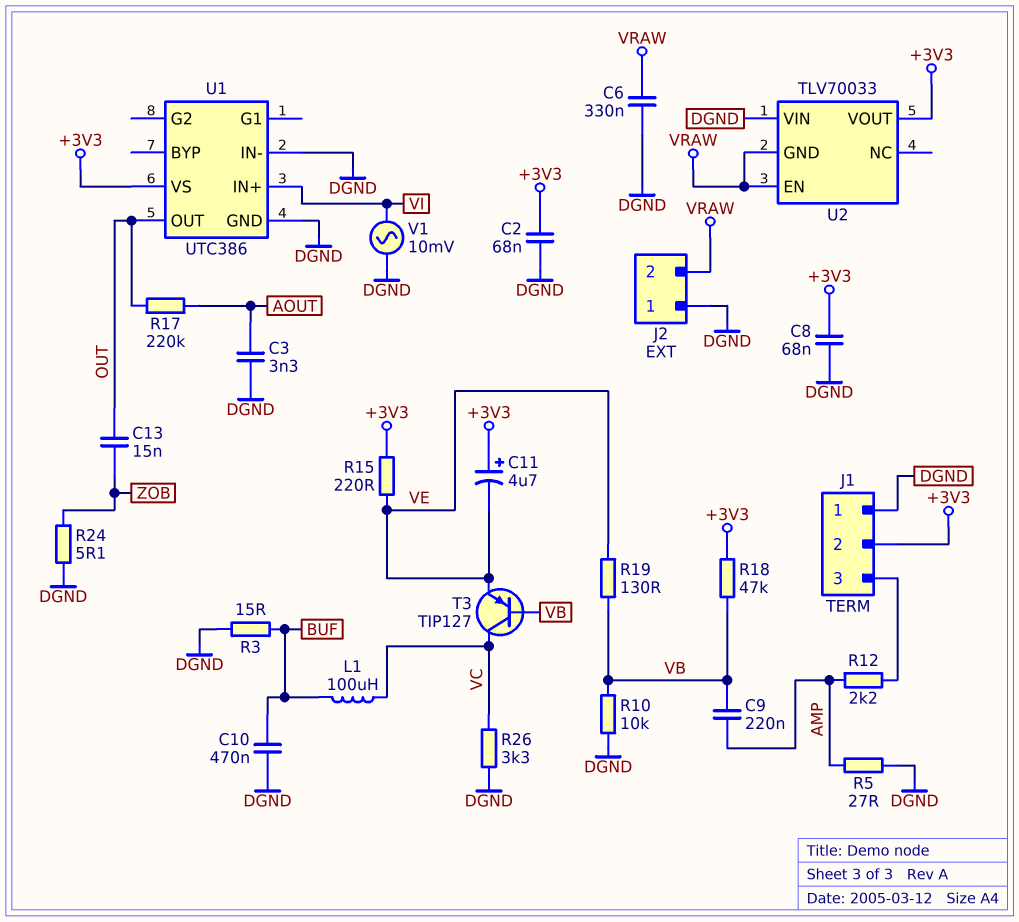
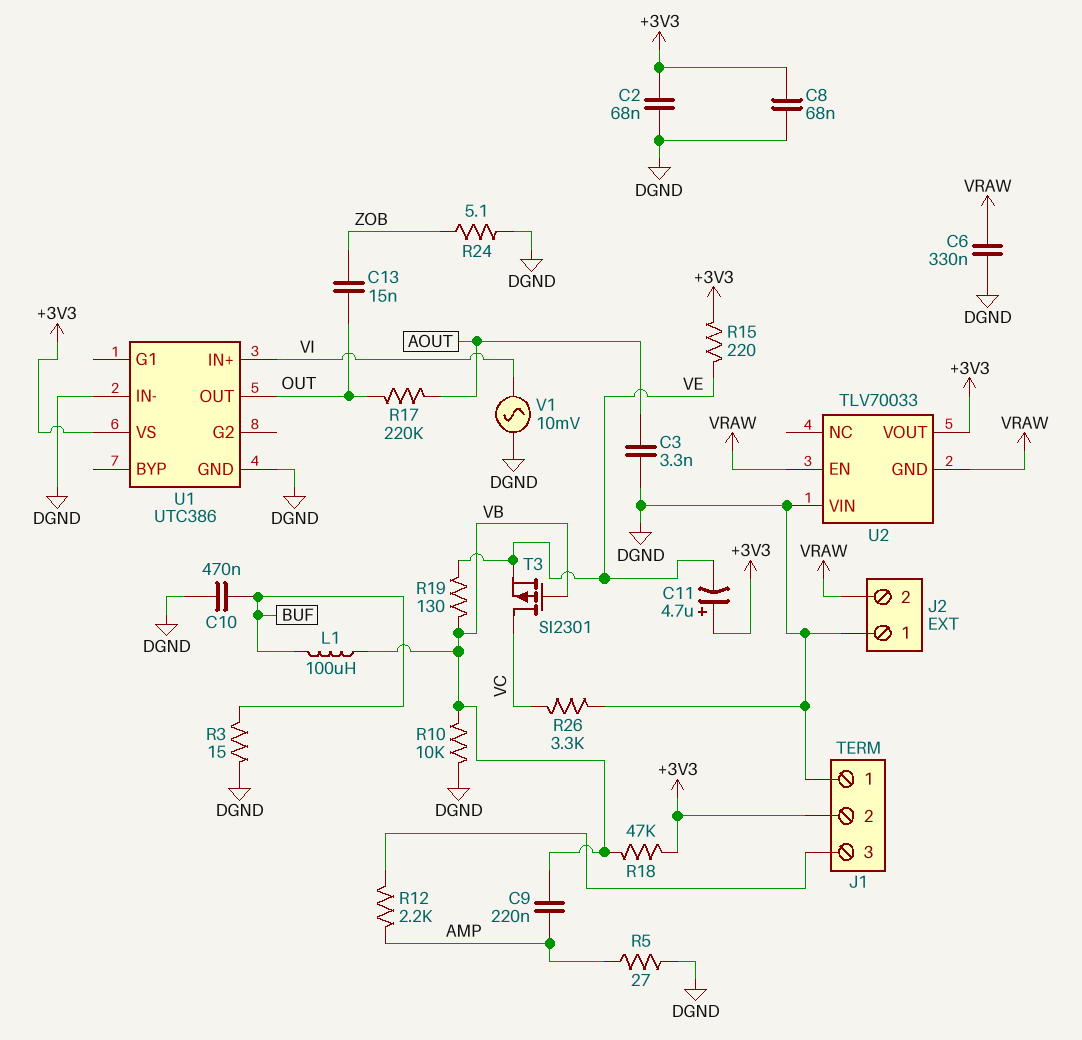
L1: 100uH (BUF, VC) -> 100uH (BUF, VB)
T3: PNP TIP127 (B VB, C VC, E VE) -> PMOS SI2301 (G VB, D VC, S VE)

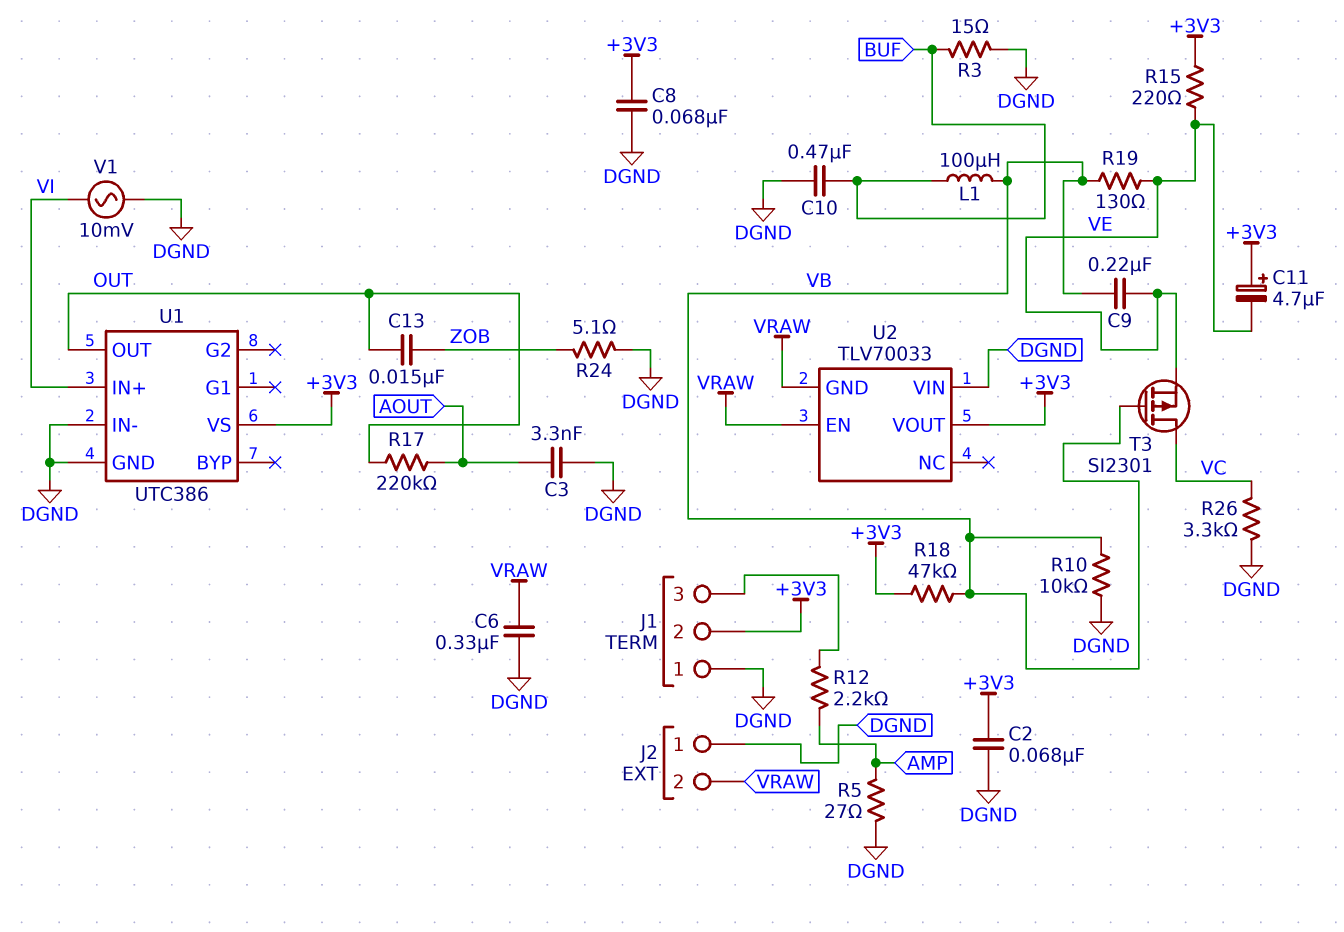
C9: 220nF (AMP, VB) -> 220nF (VB, VE)

